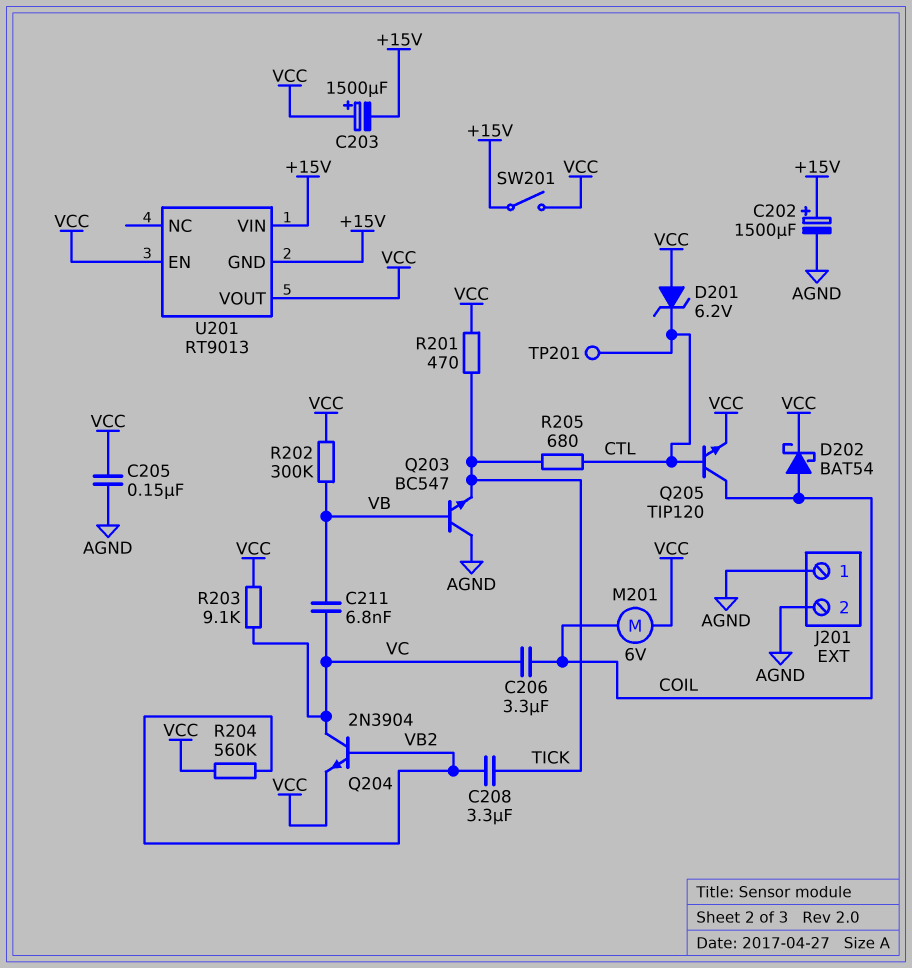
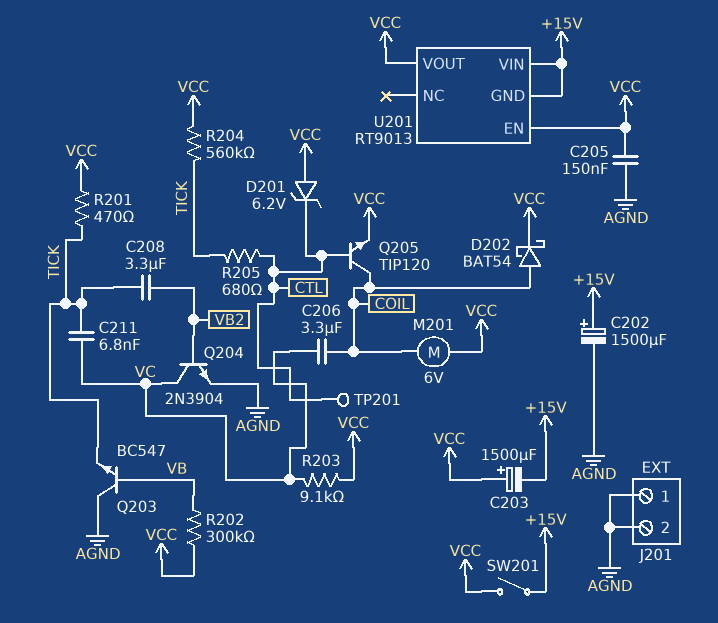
C211: 6.8nF (VB, VC) -> 6.8nF (TICK, VC)
Q204: NPN 2N3904 (B VB2, C VC, E VCC) -> NPN 2N3904 (B VB2, C VC, E AGND)
R204: 560k (VB2, VCC) -> 560k (TICK, VCC)

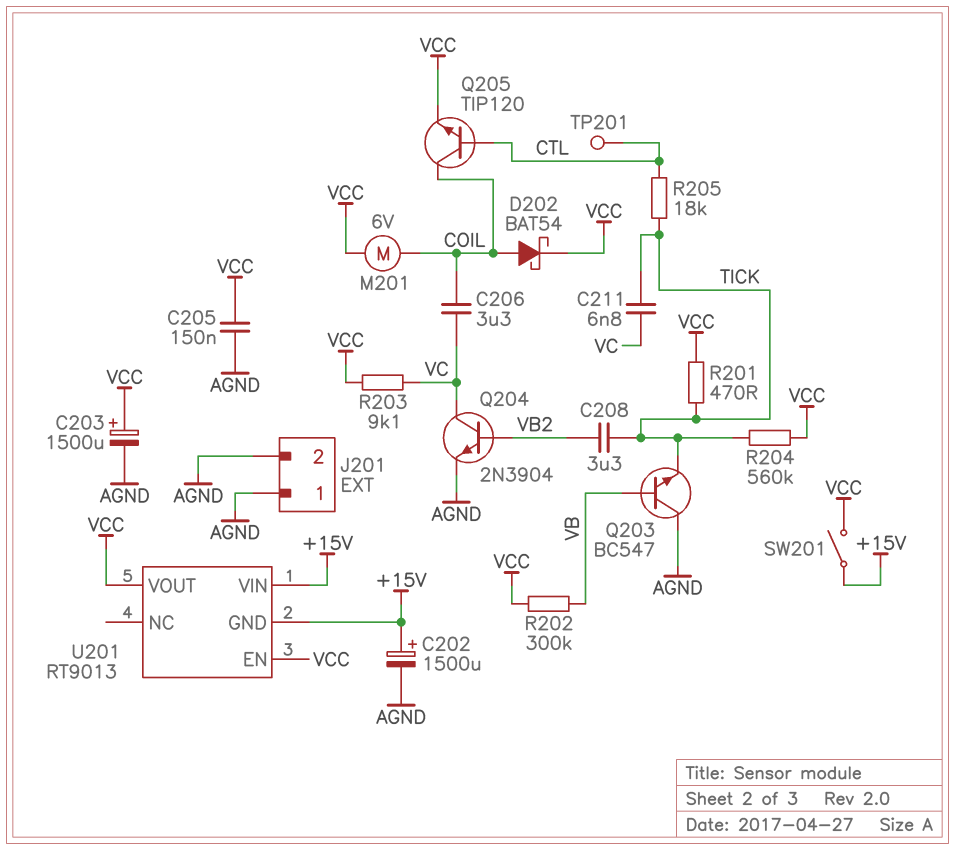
C203: 1500uF (plus VCC, minus +15V) -> 1500uF (plus VCC, minus AGND)
D201: zener 6.2V (A VCC, K CTL) -> none
R205: 680 (CTL, TICK) -> 18k (CTL, TICK)

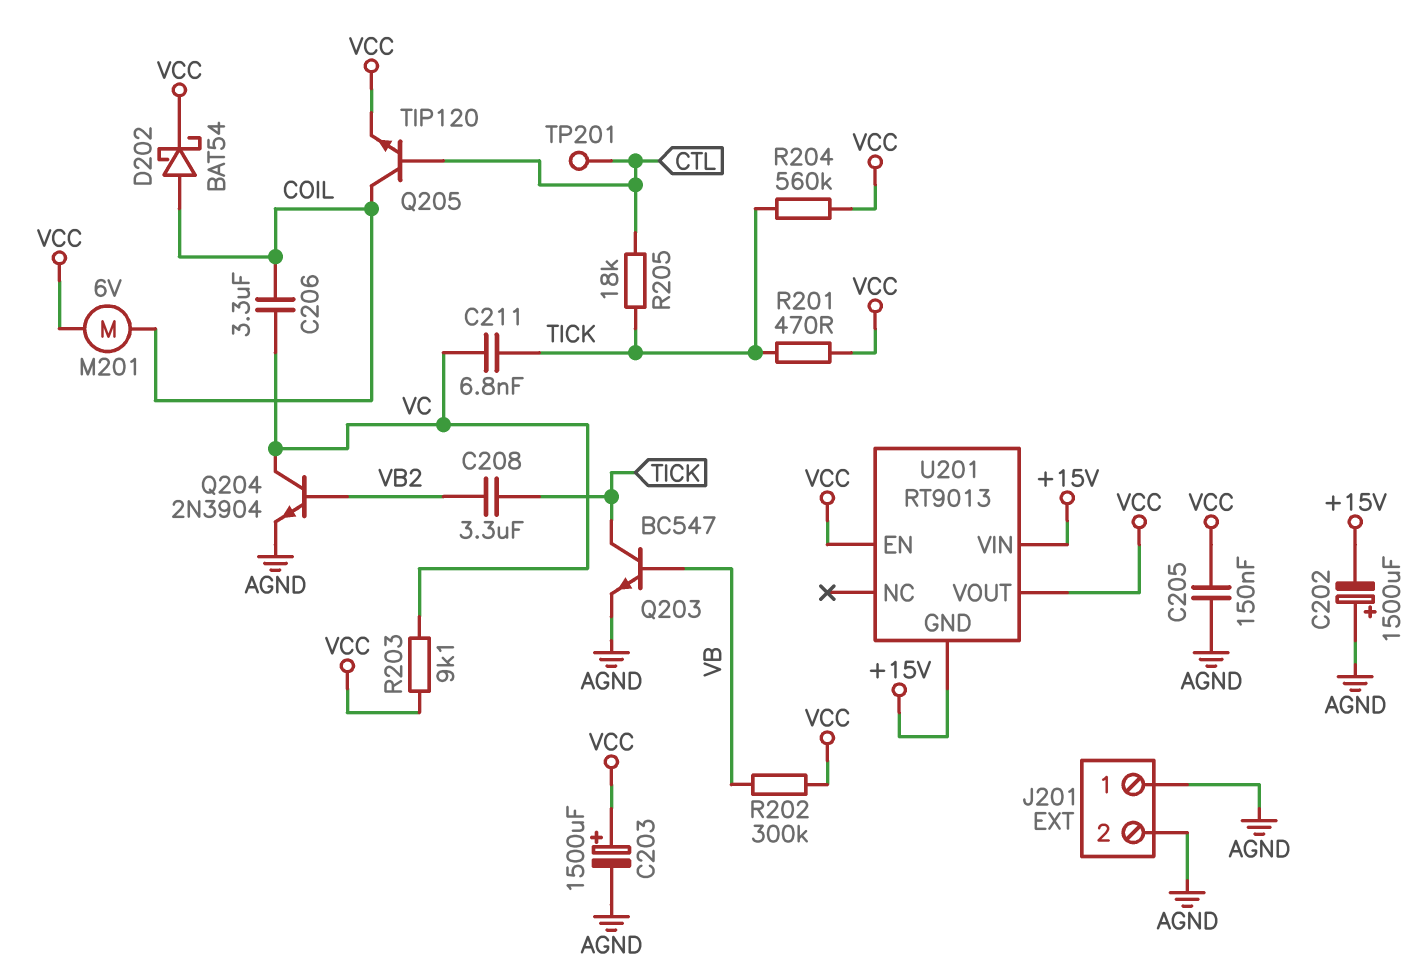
C202: 1500uF (plus +15V, minus AGND) -> 1500uF (plus AGND, minus +15V)
Q203: NPN BC547 (B VB, C AGND, E TICK) -> NPN BC547 (B VB, C TICK, E AGND)
SW201: switch (+15V, VCC) -> none

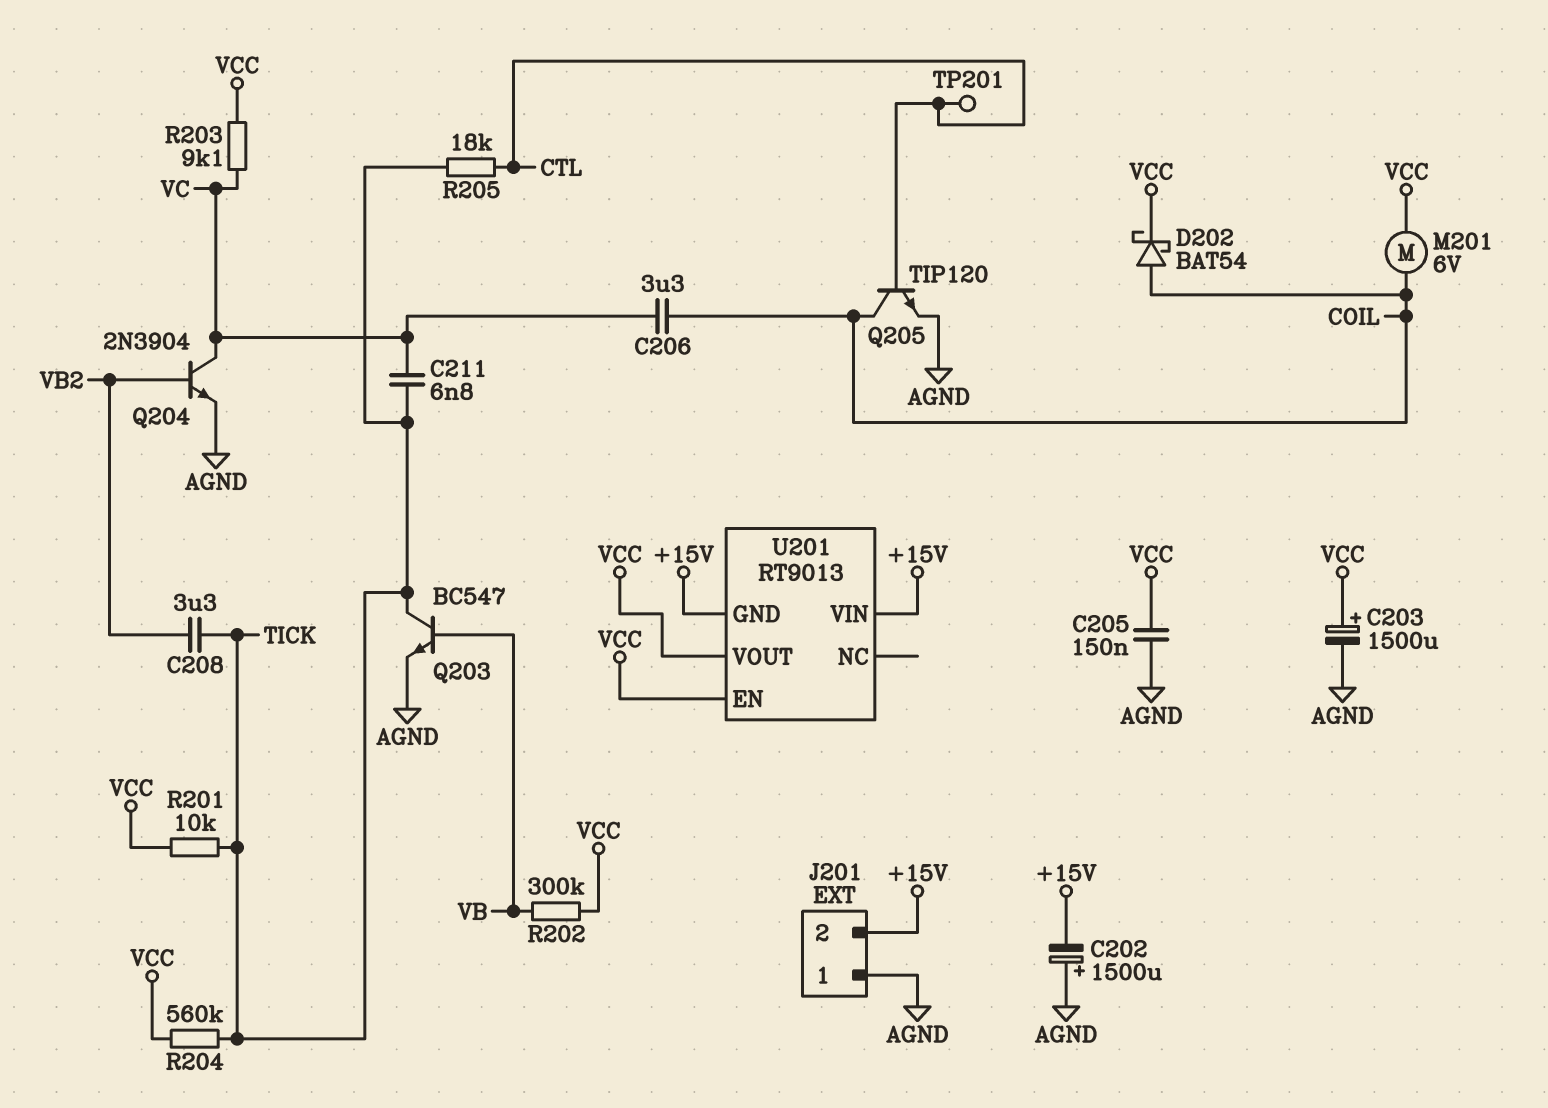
J201 pin 2: AGND -> +15V
Q205: NPN TIP120 (B CTL, C COIL, E VCC) -> NPN TIP120 (B CTL, C COIL, E AGND)
R201: 470 (TICK, VCC) -> 10k (TICK, VCC)

